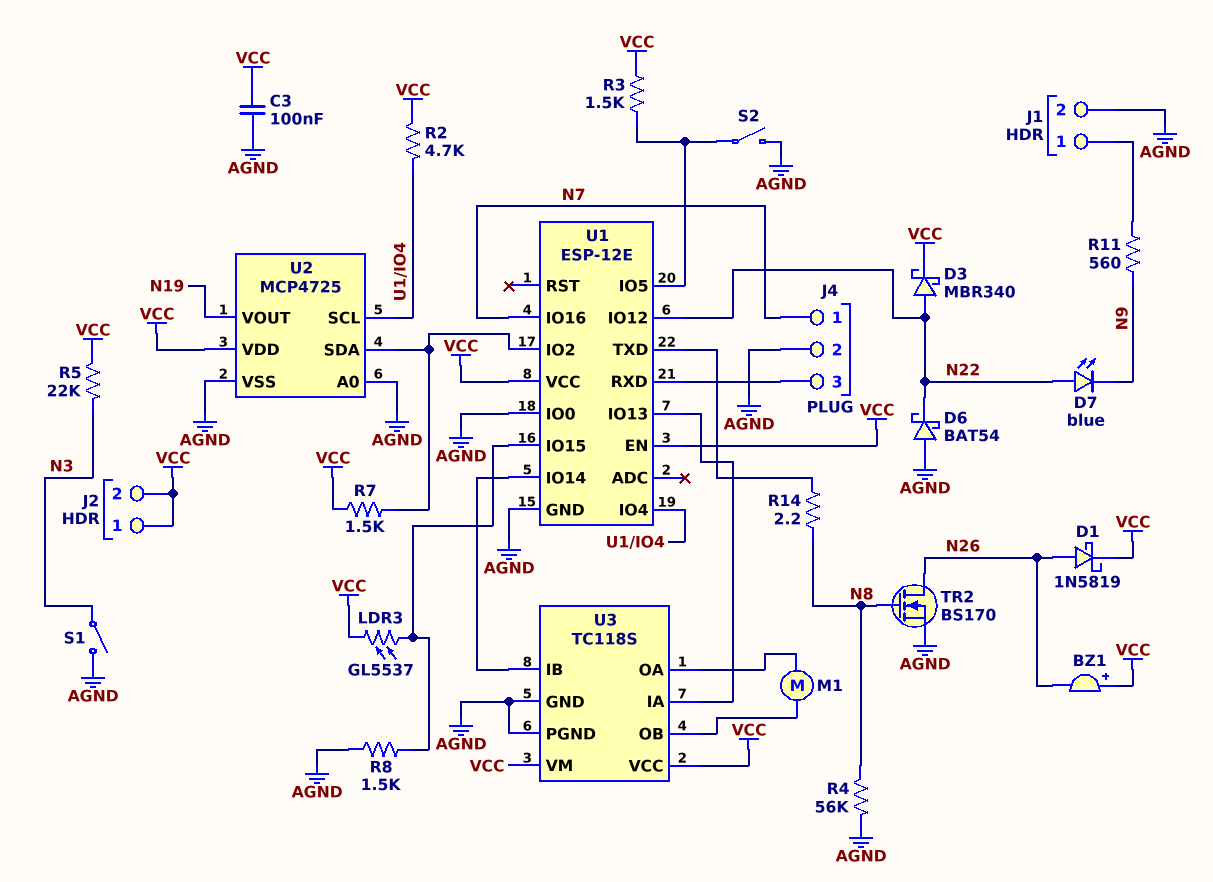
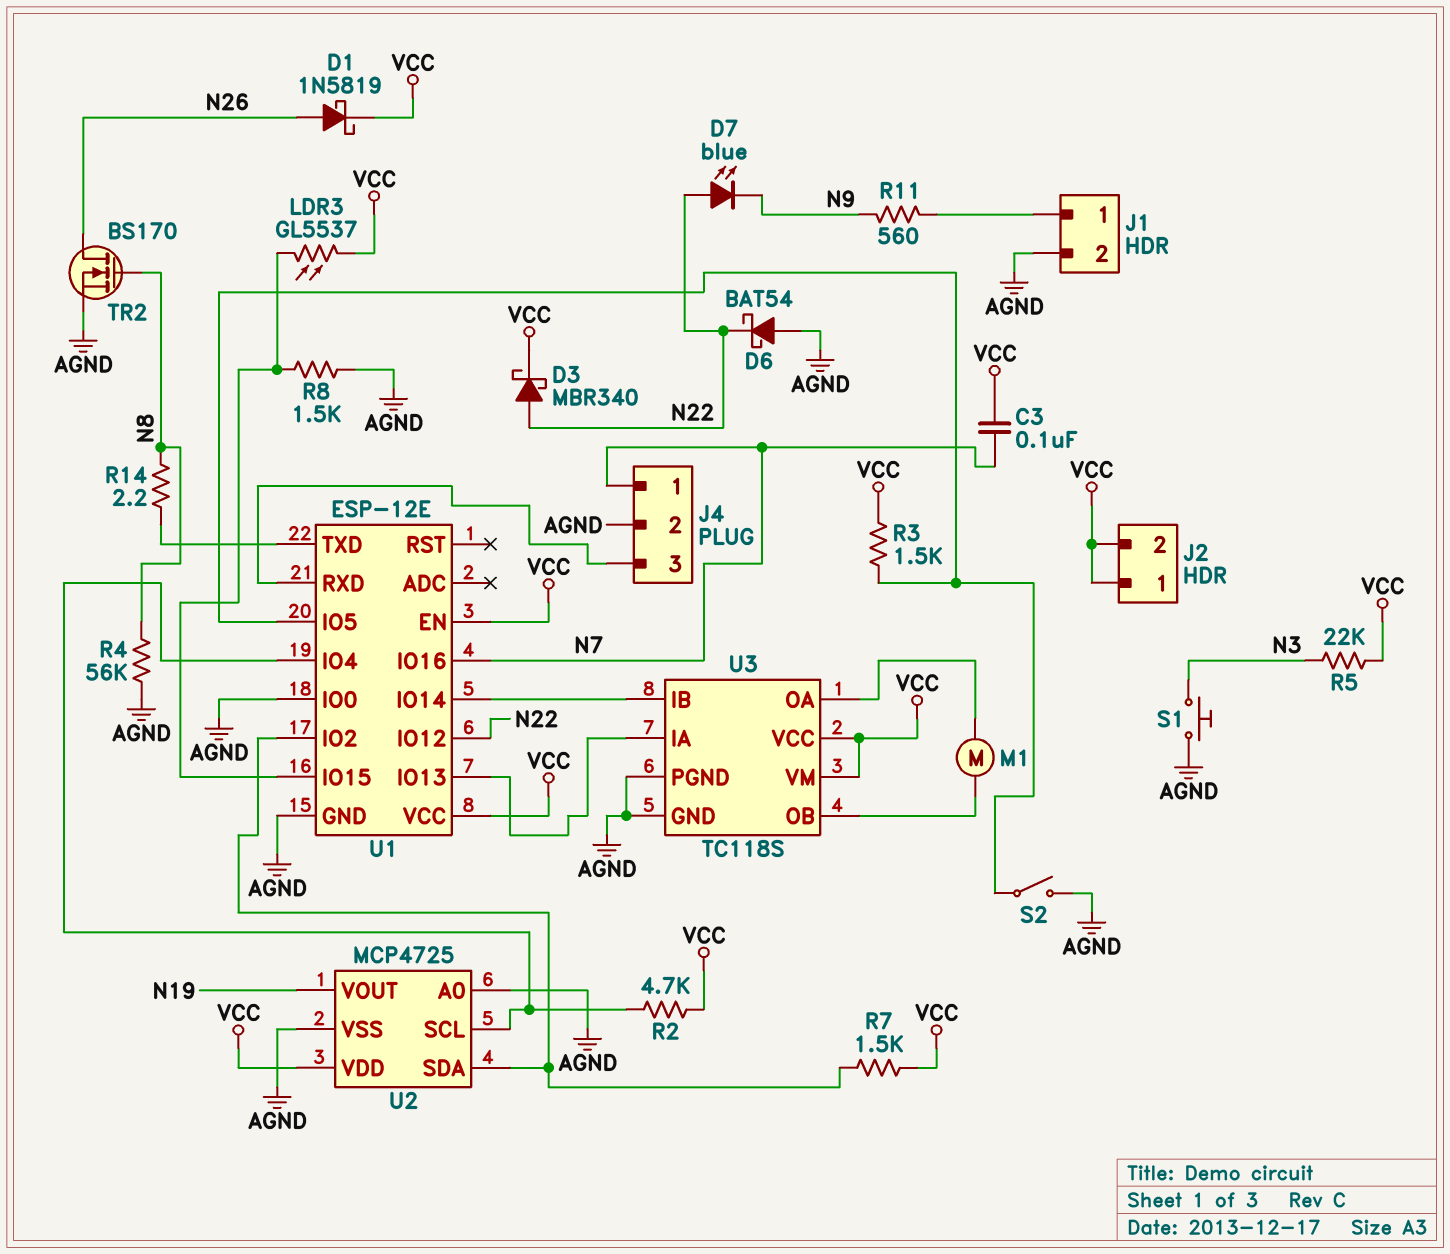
BZ1: buzzer (plus VCC, minus N26) -> none
C3: 100nF (AGND, VCC) -> 100nF (N7, VCC)
S1: switch (AGND, N3) -> button (AGND, N3)

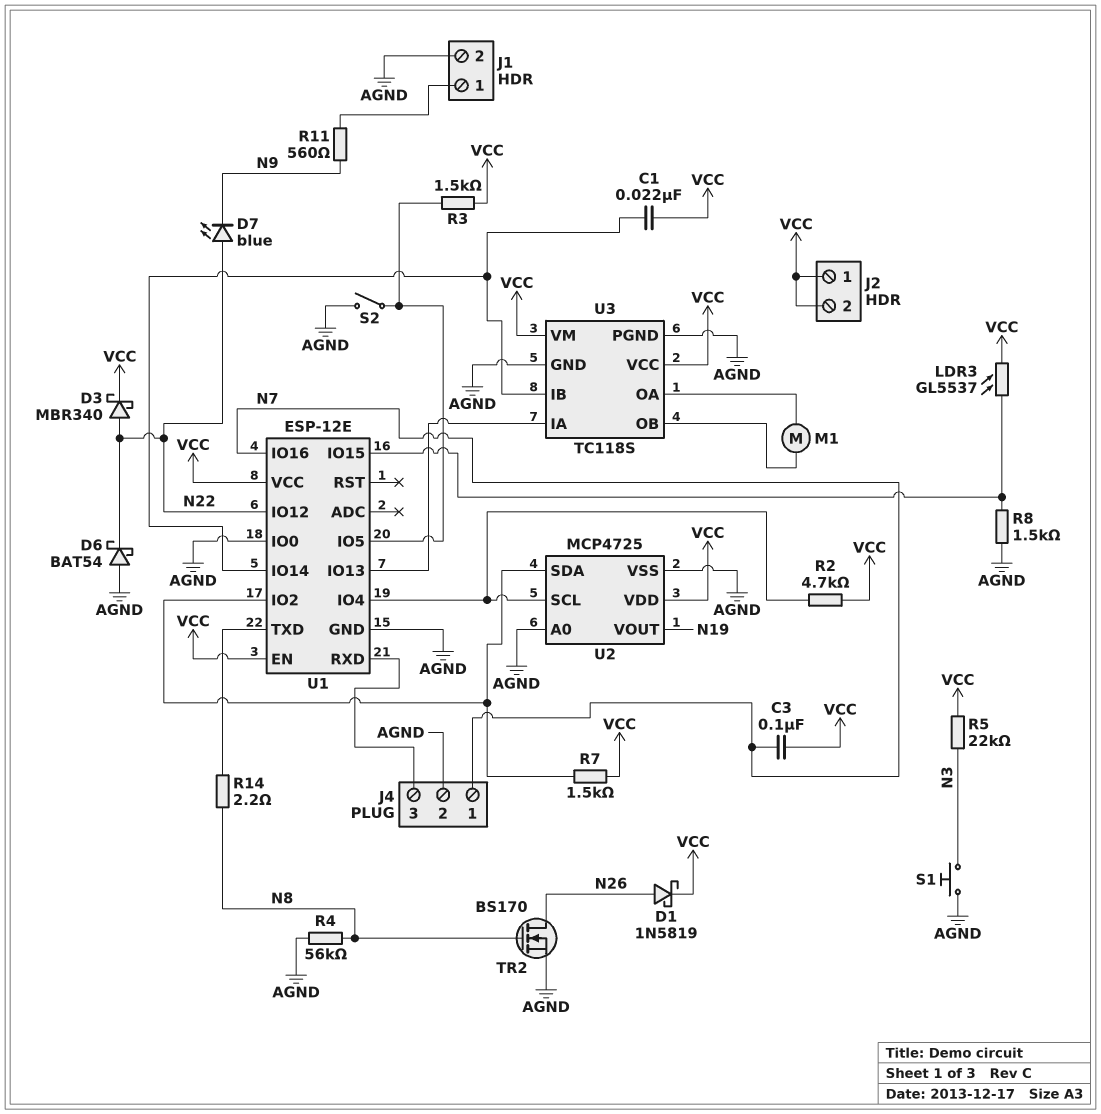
C1: none -> 22nF (U1/IO14, VCC)

